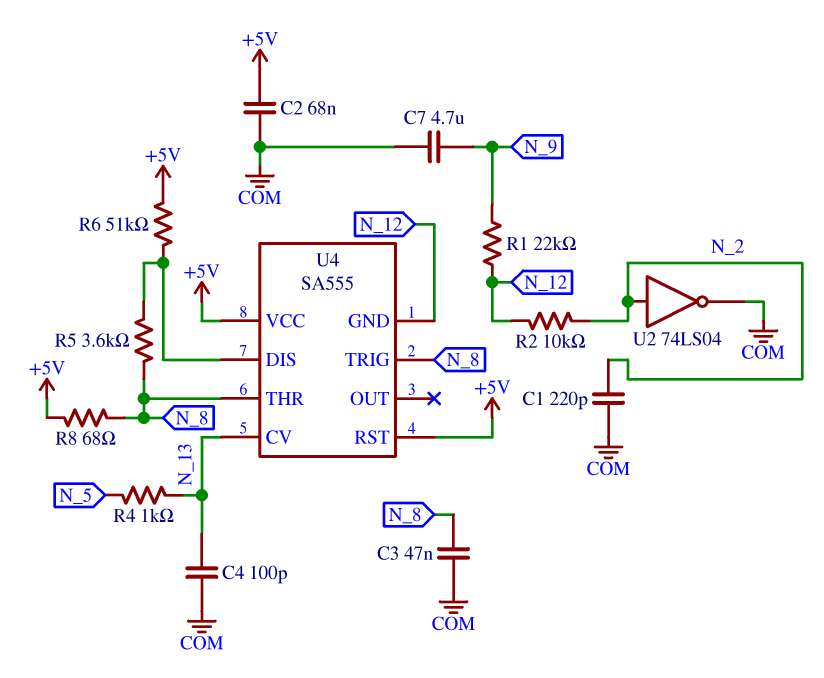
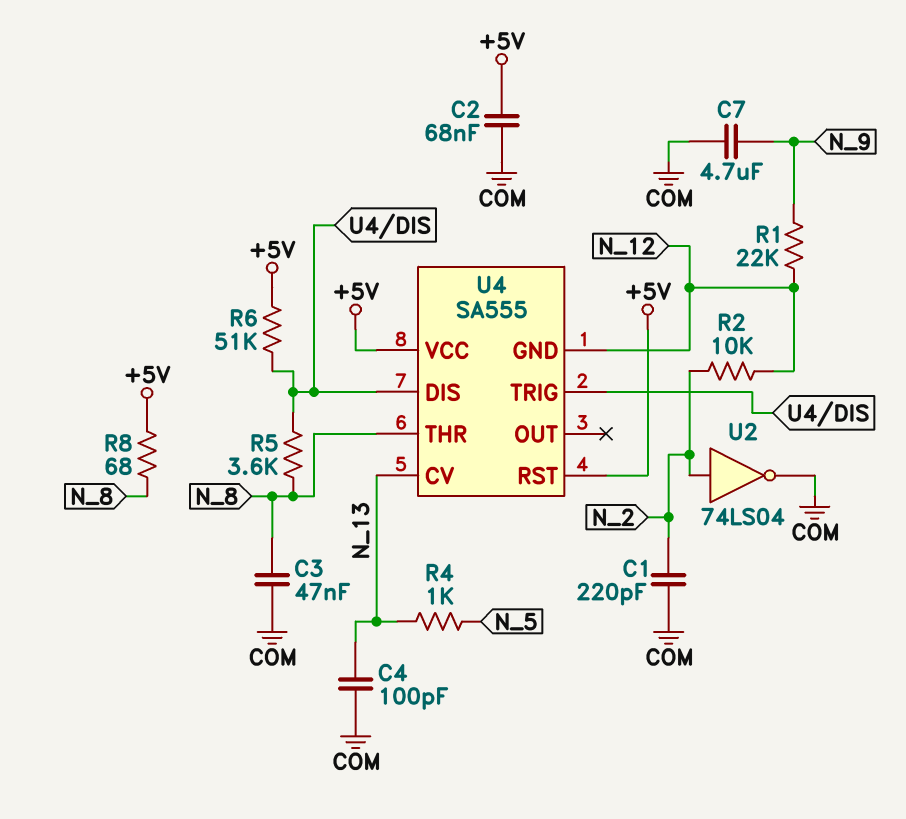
U4 pin TRIG: N_8 -> U4/DIS

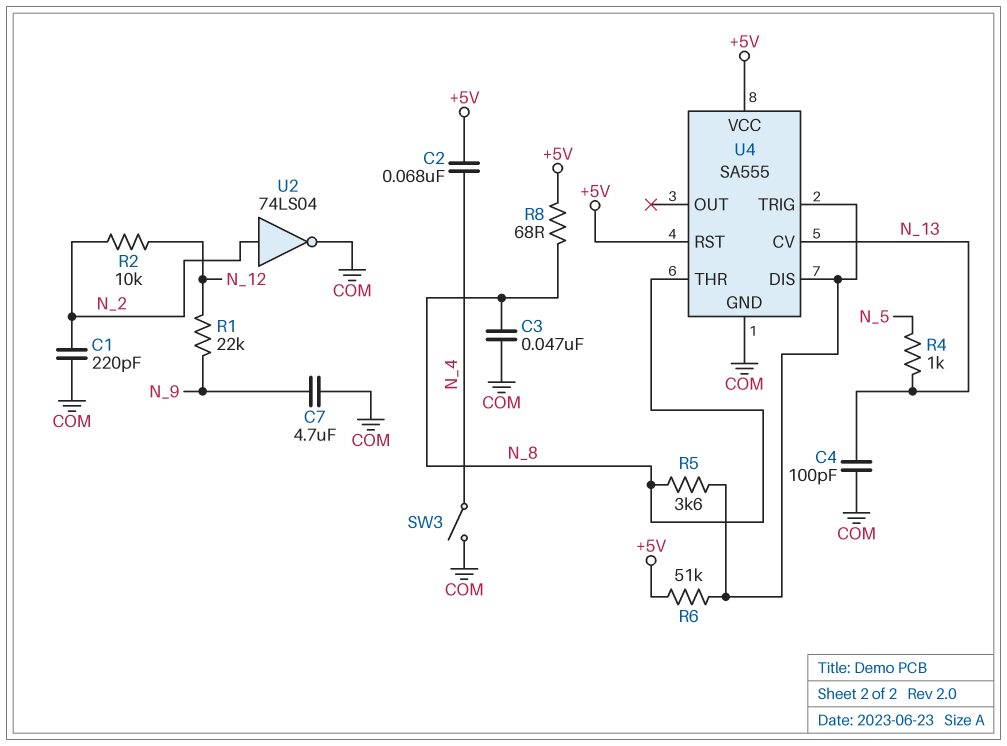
C2: 68nF (+5V, COM) -> 68nF (+5V, N_4)
SW3: none -> switch (COM, N_4)
U4 pin GND: N_12 -> COM

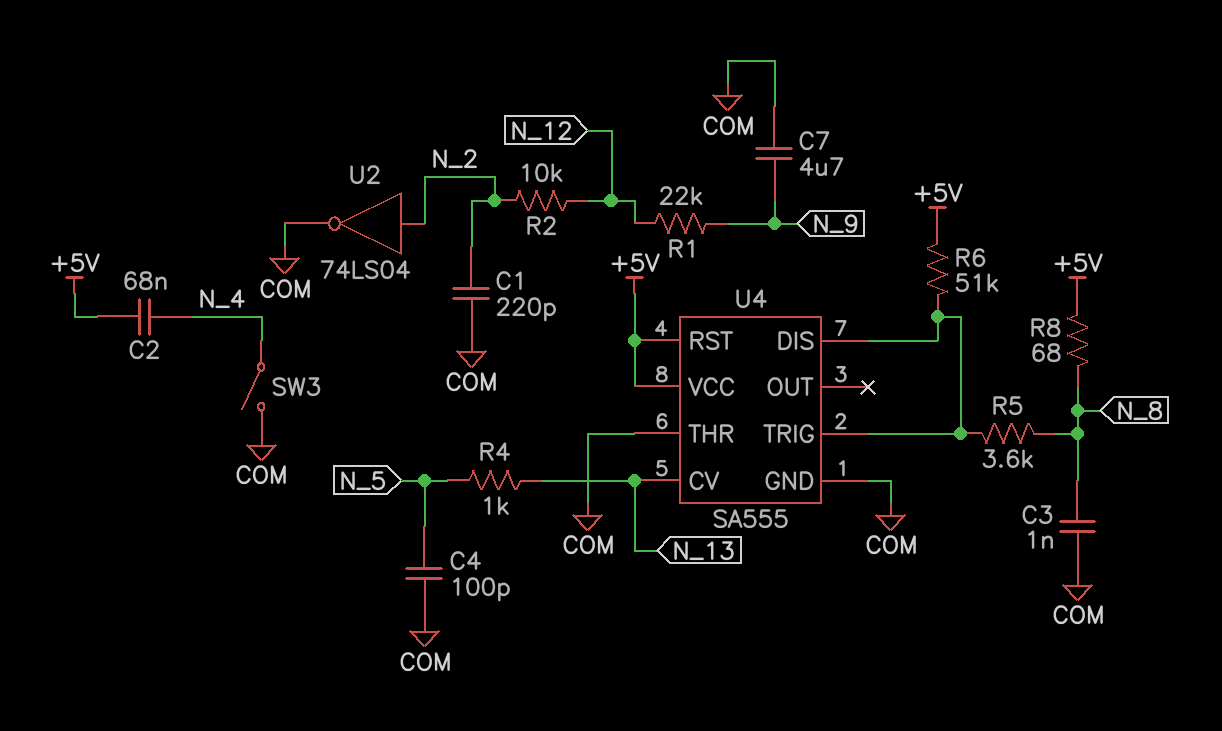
C3: 47nF (COM, N_8) -> 1nF (COM, N_8)
C4: 100pF (COM, N_13) -> 100pF (COM, N_5)
U4 pin THR: N_8 -> COM

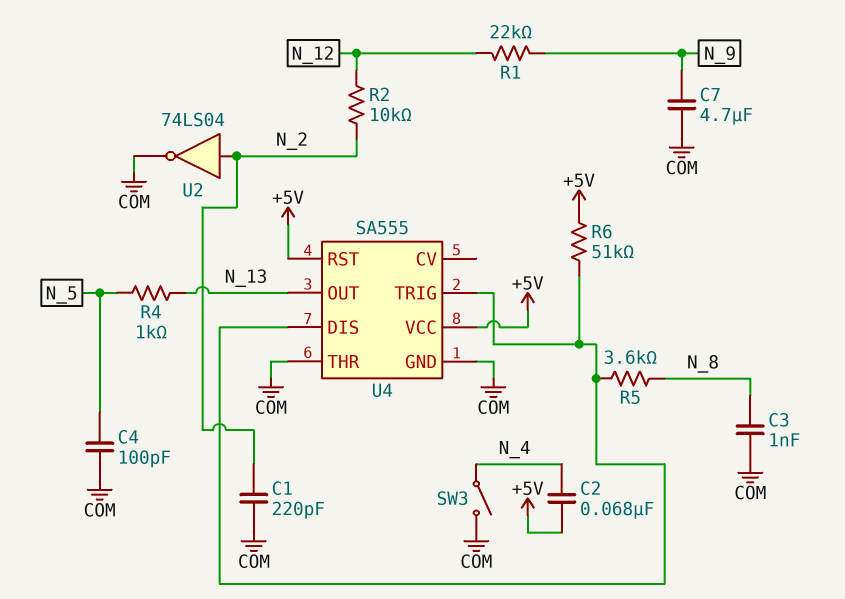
R8: 68 (+5V, N_8) -> none
U4 pin CV: N_13 -> none
U4 pin OUT: none -> N_13

